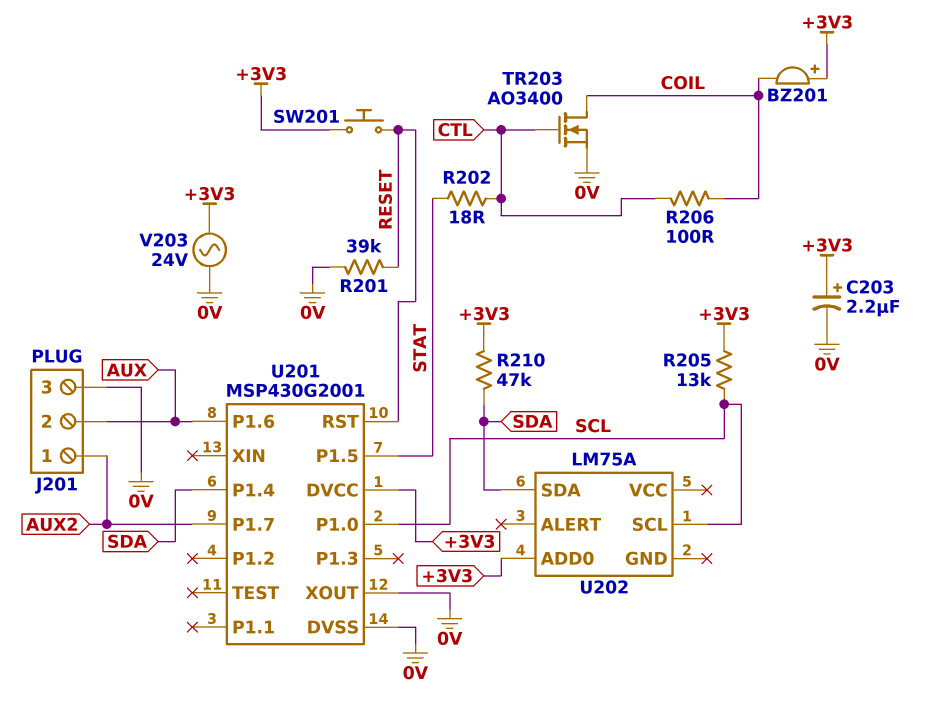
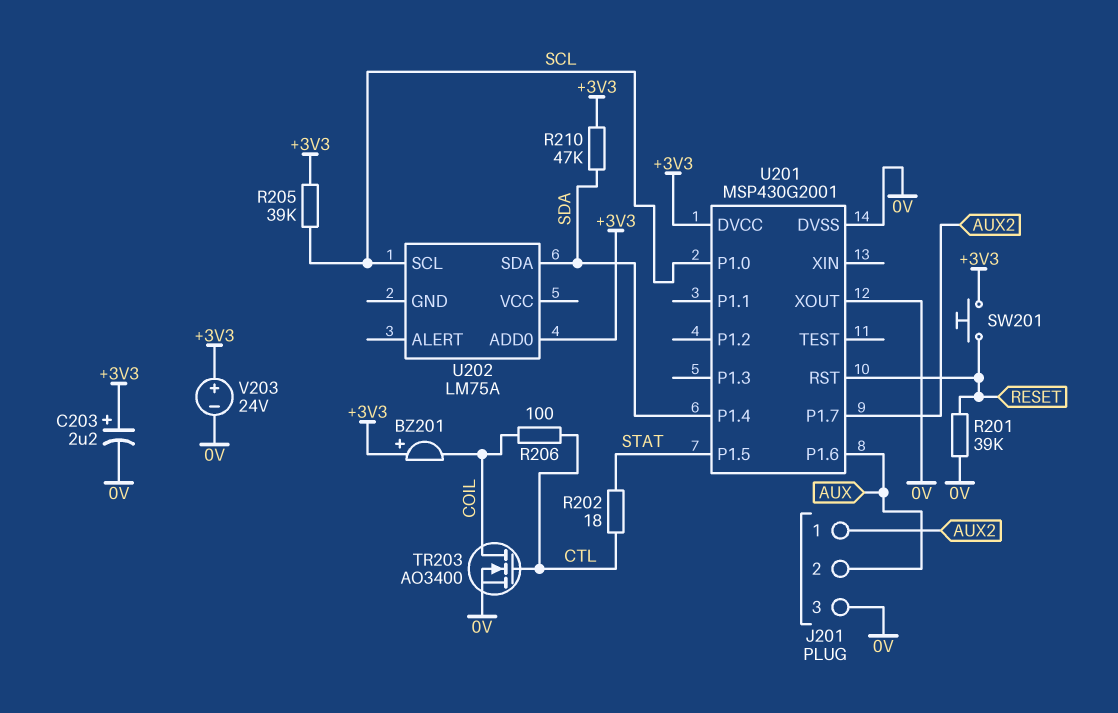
R205: 13k (+3V3, SCL) -> 39k (+3V3, SCL)
V203: AC 24V (+3V3, 0V) -> 24V (plus +3V3, minus 0V)

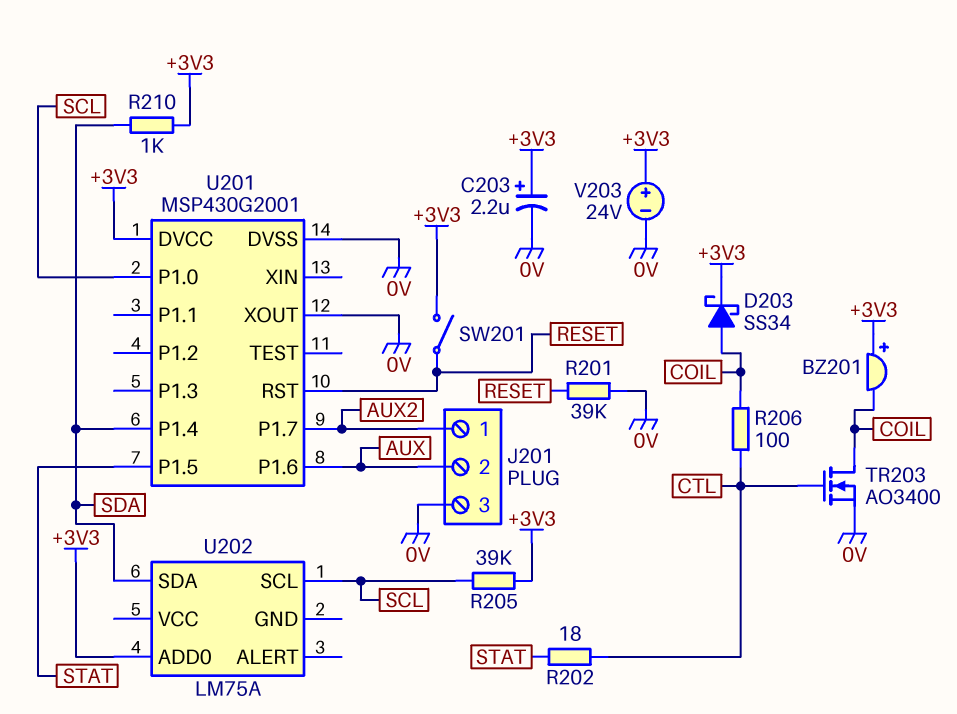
D203: none -> schottky SS34 (A COIL, K +3V3)
R210: 47k (+3V3, SDA) -> 1k (+3V3, SDA)
SW201: button (+3V3, RESET) -> switch (+3V3, RESET)

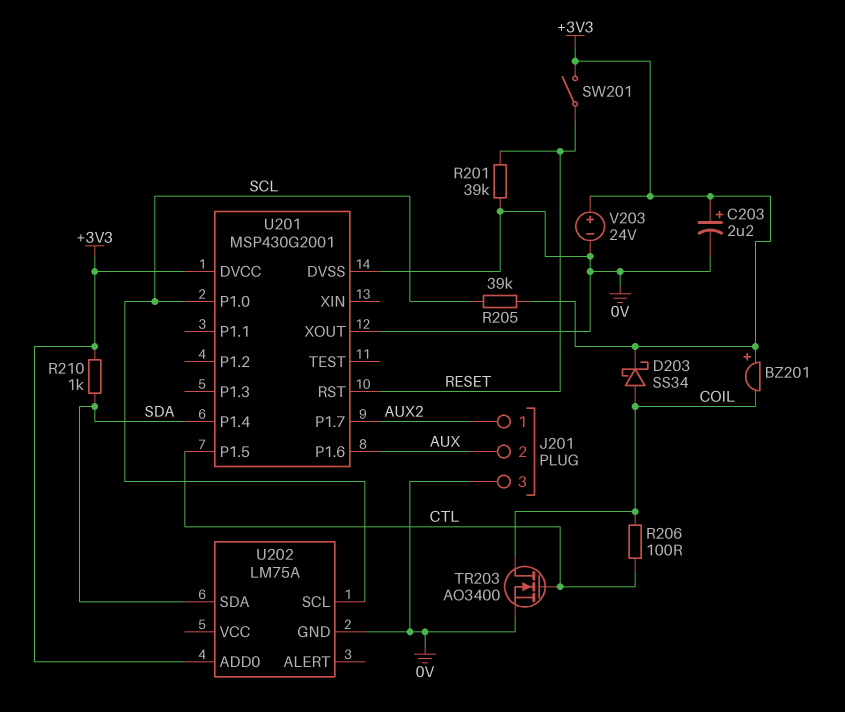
R202: 18 (CTL, STAT) -> none
U201 pin P1.5: STAT -> CTL
U202 pin GND: none -> 0V

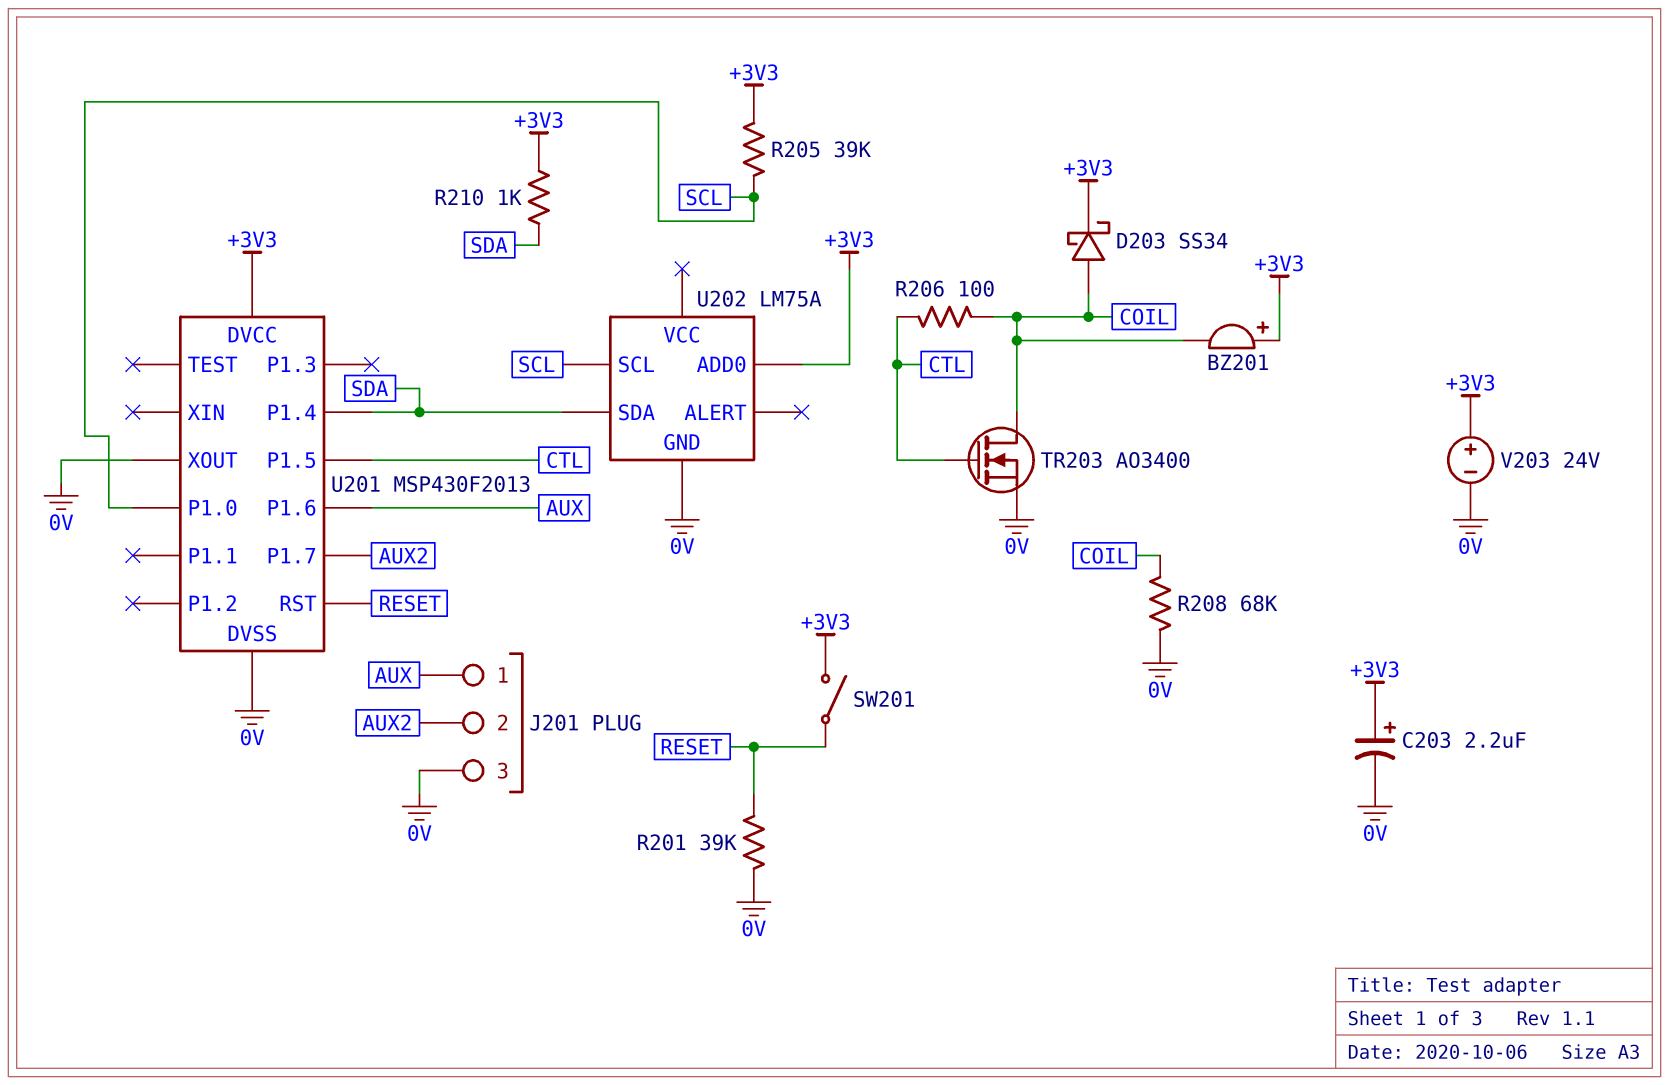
J201 pin 1: AUX2 -> AUX
J201 pin 2: AUX -> AUX2
R208: none -> 68k (0V, COIL)
U201: MSP430G2001 -> MSP430F2013

